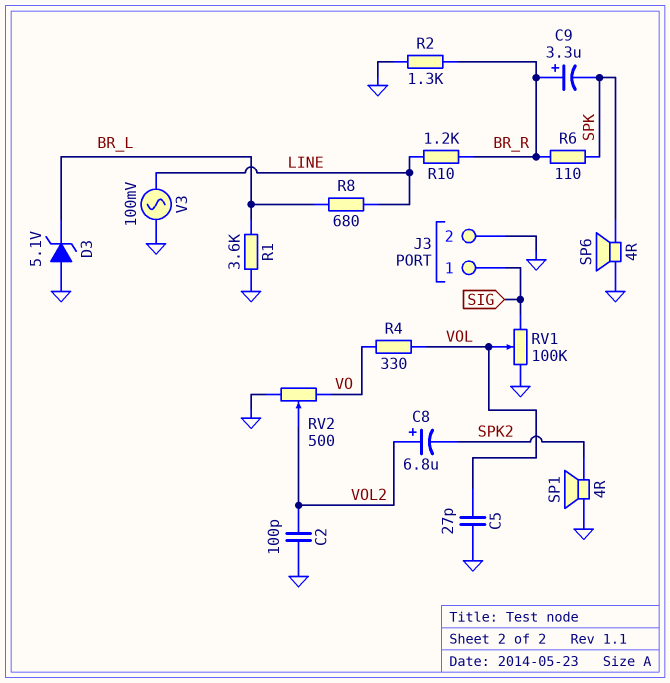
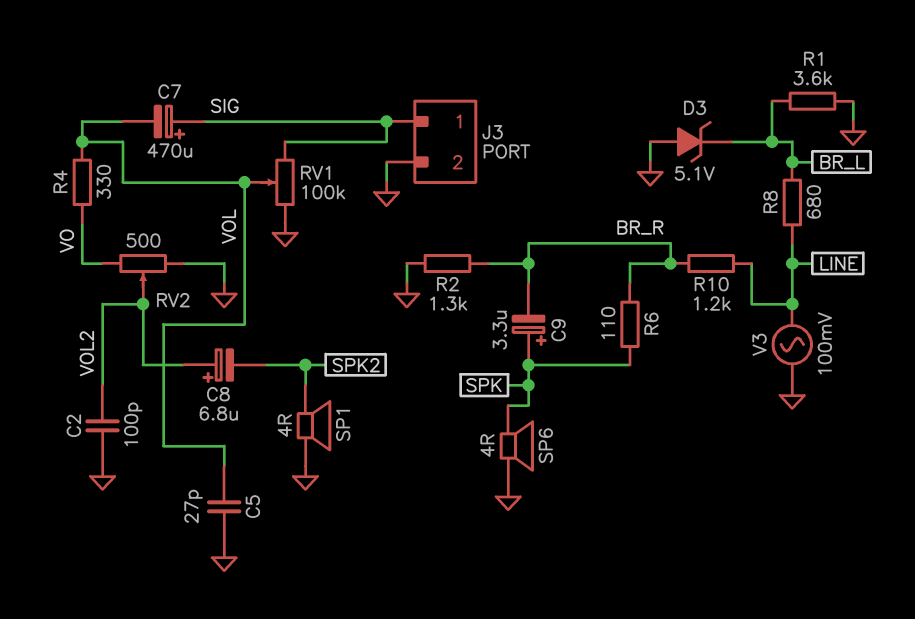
C7: none -> 470uF (plus SIG, minus VOL)
C9: 3.3uF (plus BR_R, minus SPK) -> 3.3uF (plus SPK, minus BR_R)

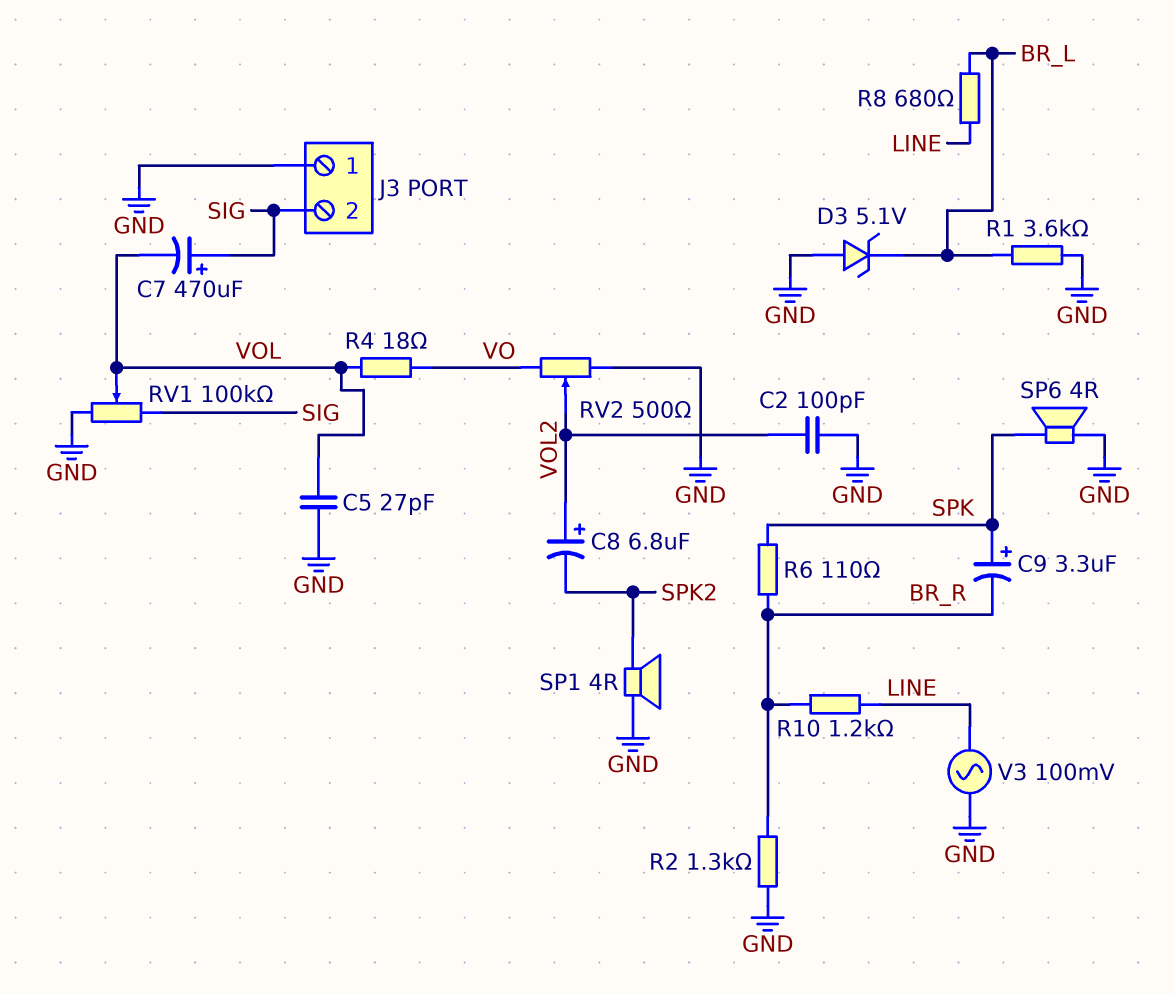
J3 pin 1: SIG -> GND
J3 pin 2: GND -> SIG
R4: 330 (VO, VOL) -> 18 (VO, VOL)

